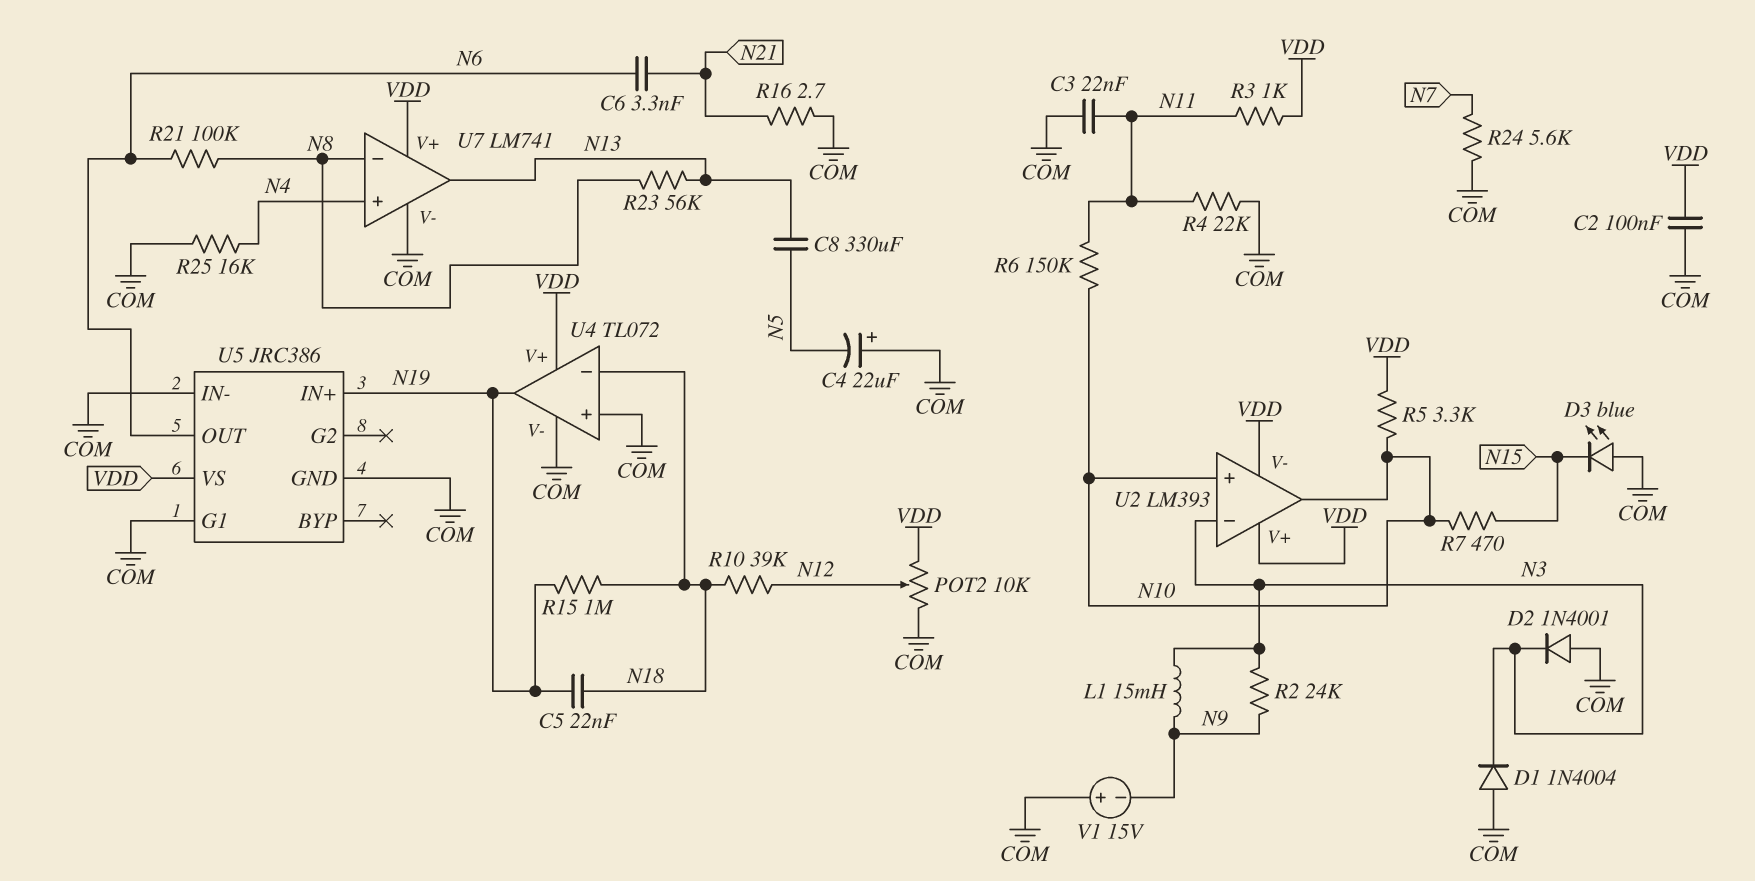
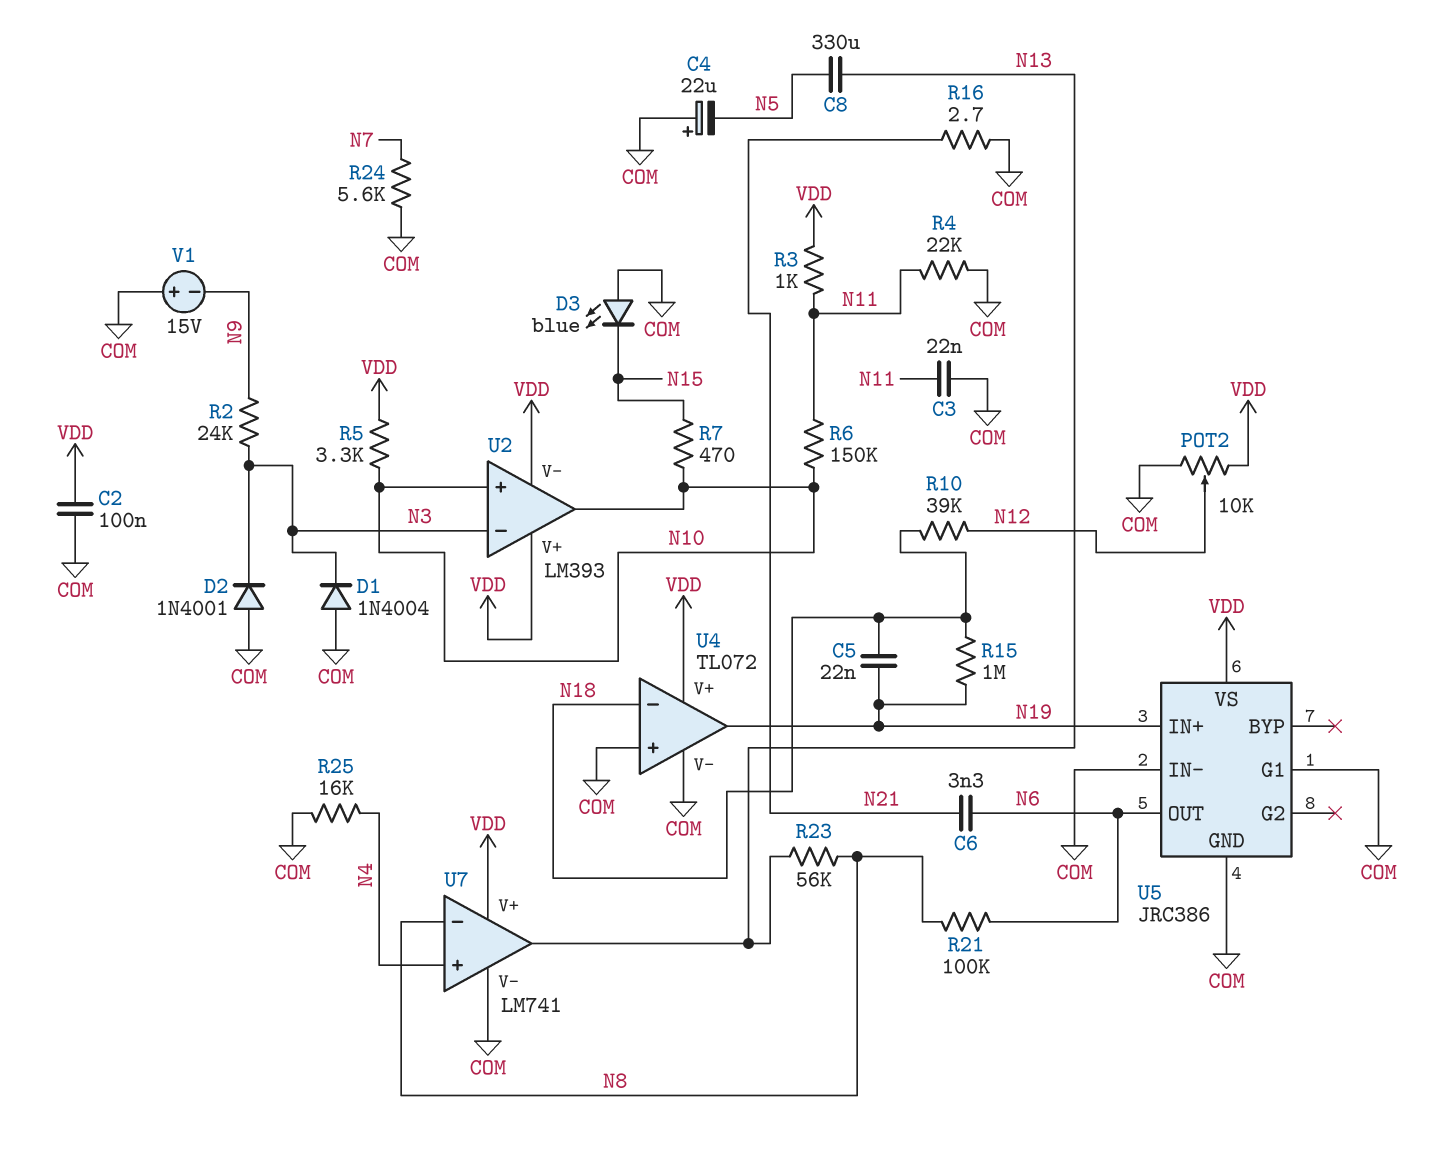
L1: 15mH (N3, N9) -> none

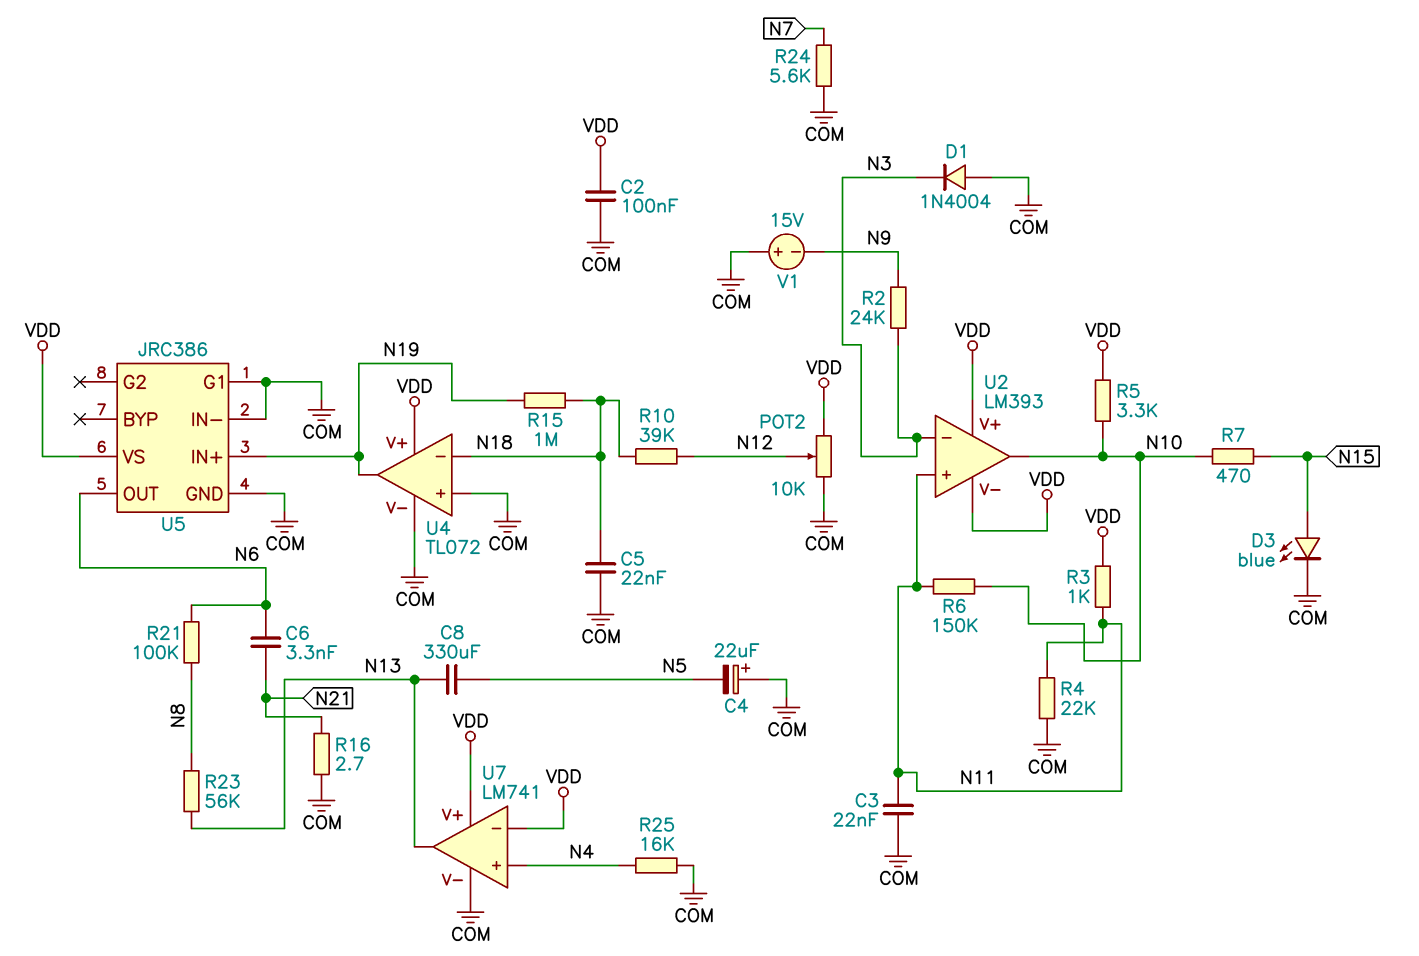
C5: 22nF (N18, N19) -> 22nF (COM, N18)
D2: diode 1N4001 (A COM, K N3) -> none
D3: LED blue (A COM, K N15) -> LED blue (A N15, K COM)
U2 pin in+: N10 -> N11
U7 pin in-: N8 -> VDD

